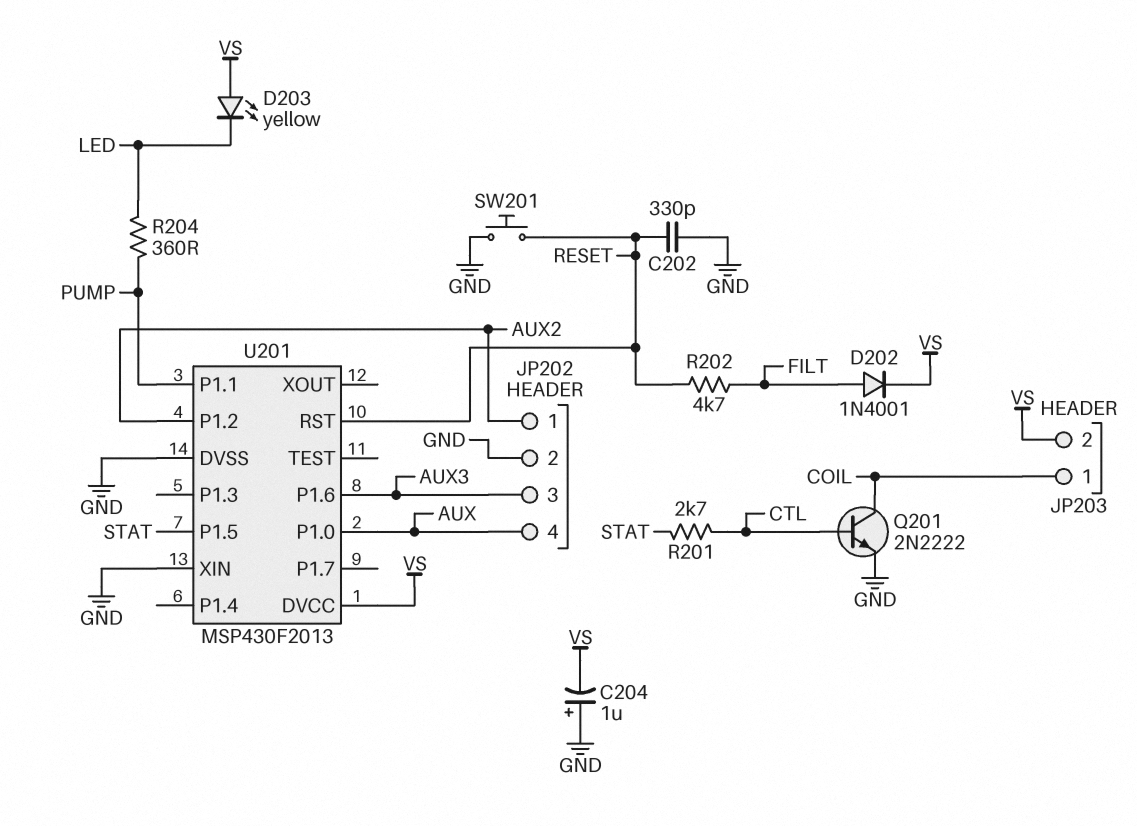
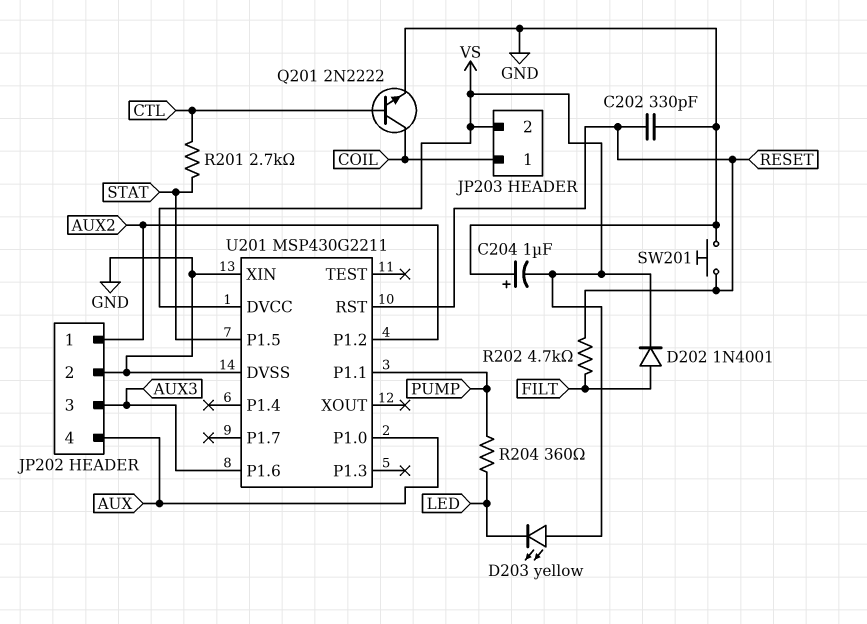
U201: MSP430F2013 -> MSP430G2211

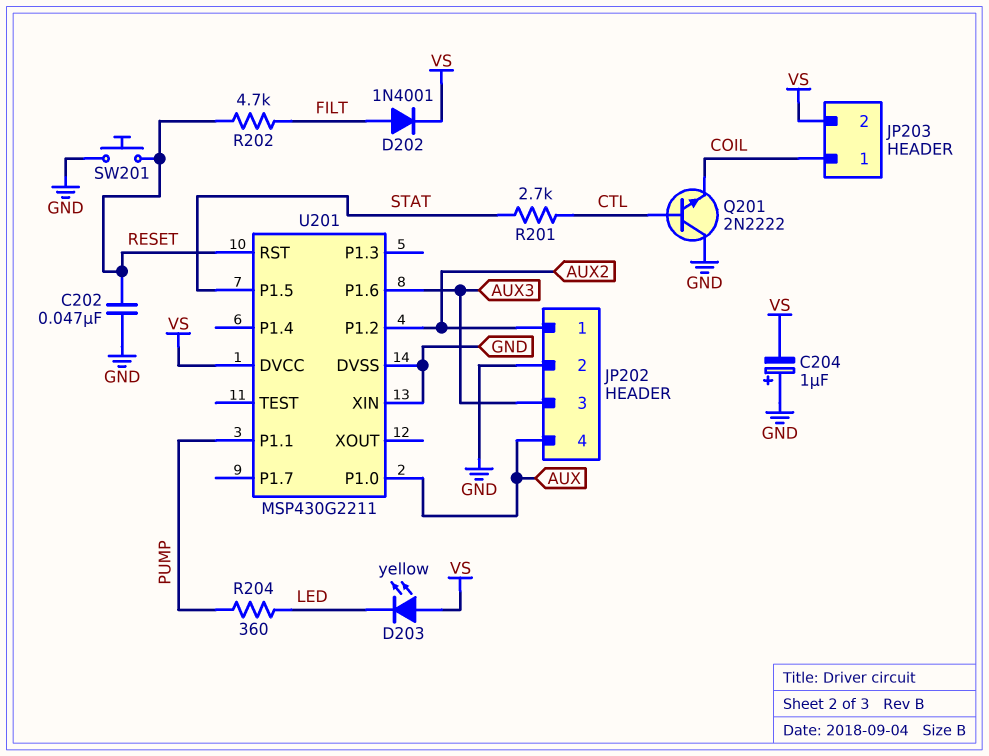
C202: 330pF (GND, RESET) -> 47nF (GND, RESET)
Q201: NPN 2N2222 (B CTL, C COIL, E GND) -> NPN 2N2222 (B CTL, C GND, E COIL)

